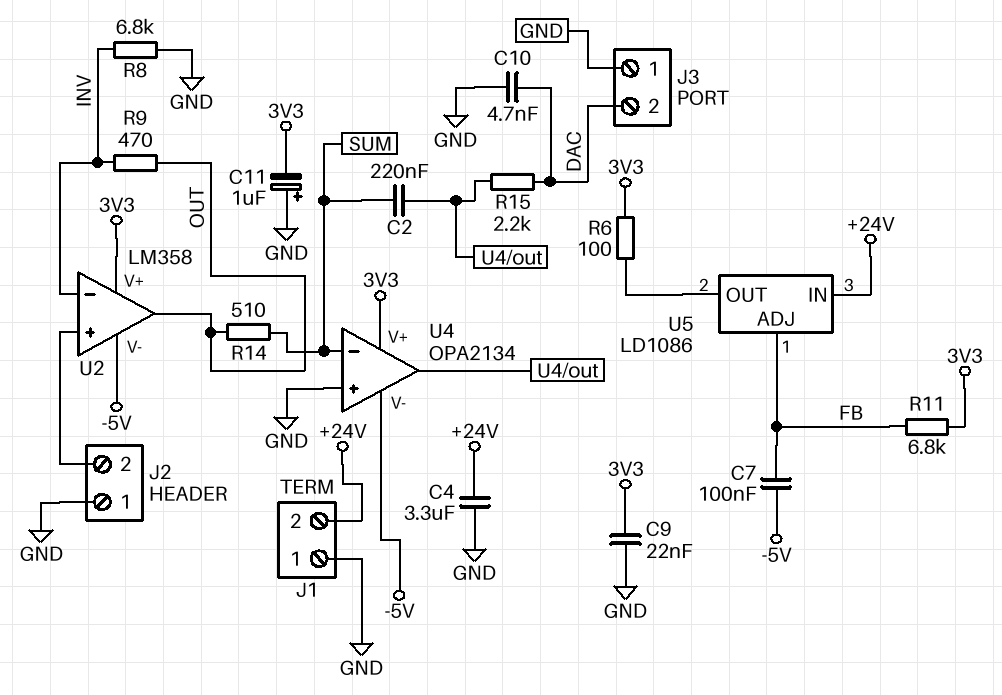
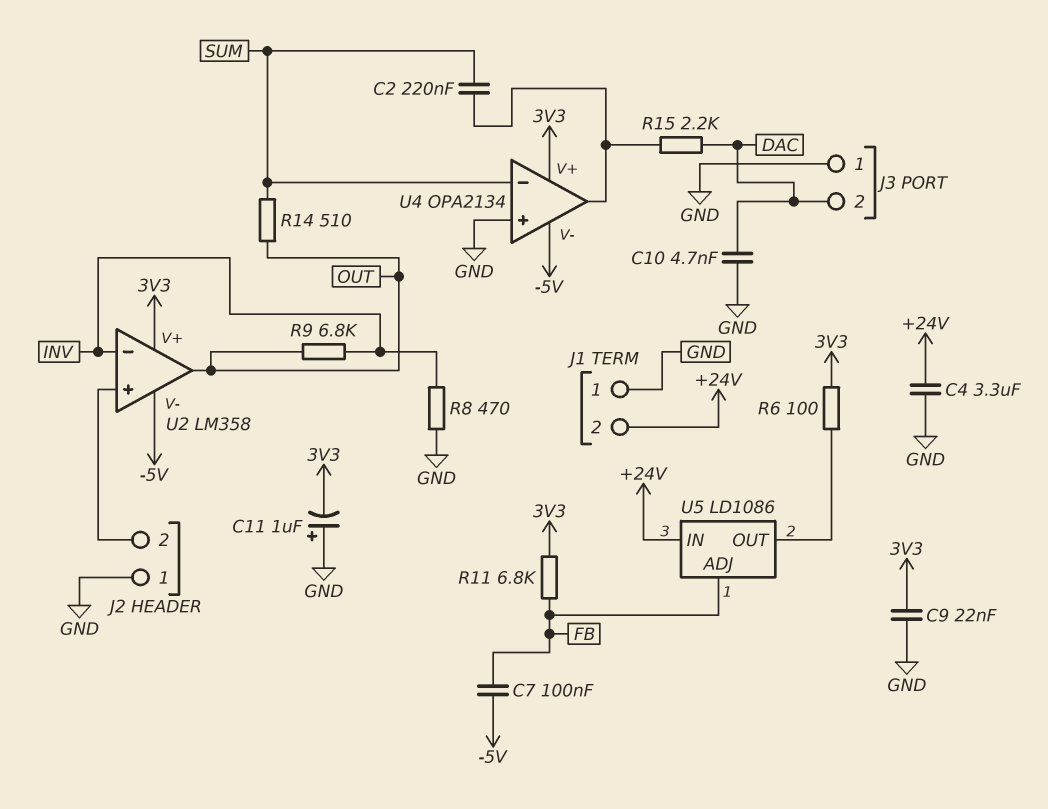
R8: 6.8k (GND, INV) -> 470 (GND, INV)
R9: 470 (INV, OUT) -> 6.8k (INV, OUT)

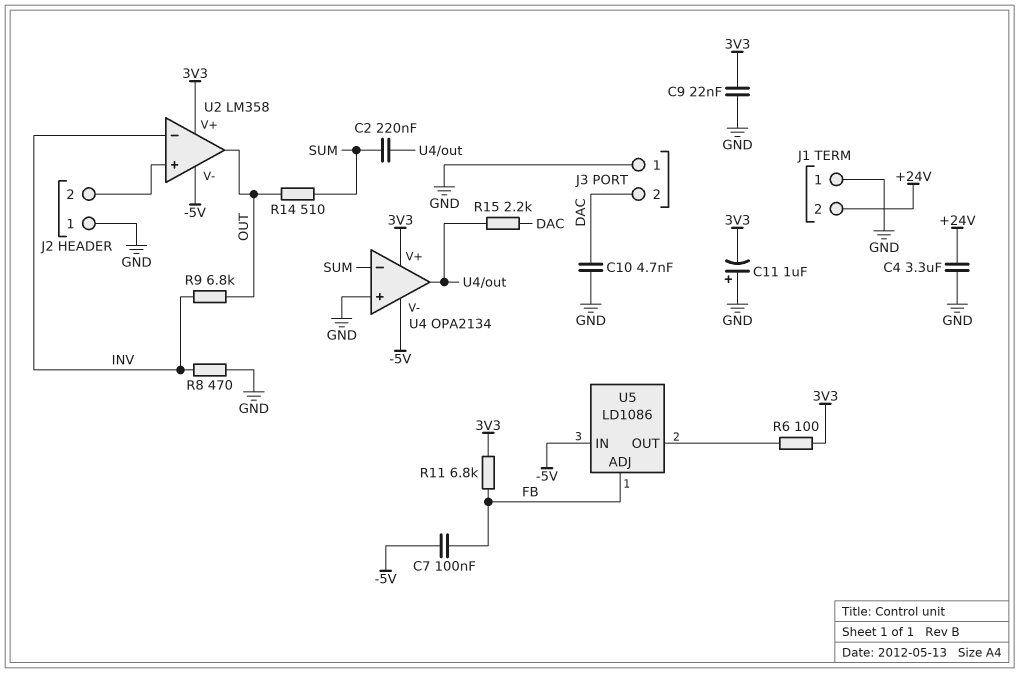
U5 pin IN: +24V -> -5V

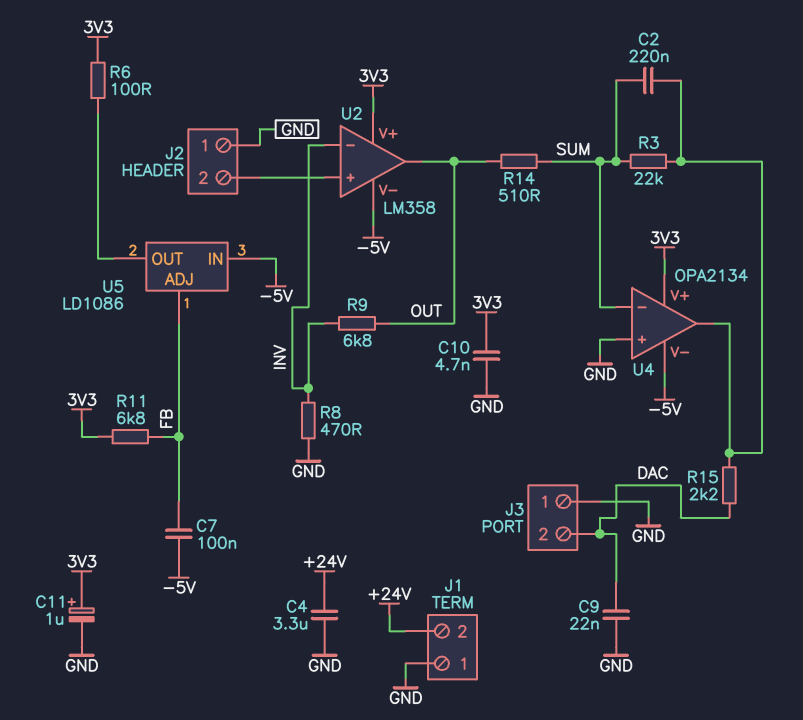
C9: 22nF (3V3, GND) -> 22nF (DAC, GND)
C10: 4.7nF (DAC, GND) -> 4.7nF (3V3, GND)
C11: 1uF (plus GND, minus 3V3) -> 1uF (plus 3V3, minus GND)
R3: none -> 22k (SUM, U4/out)

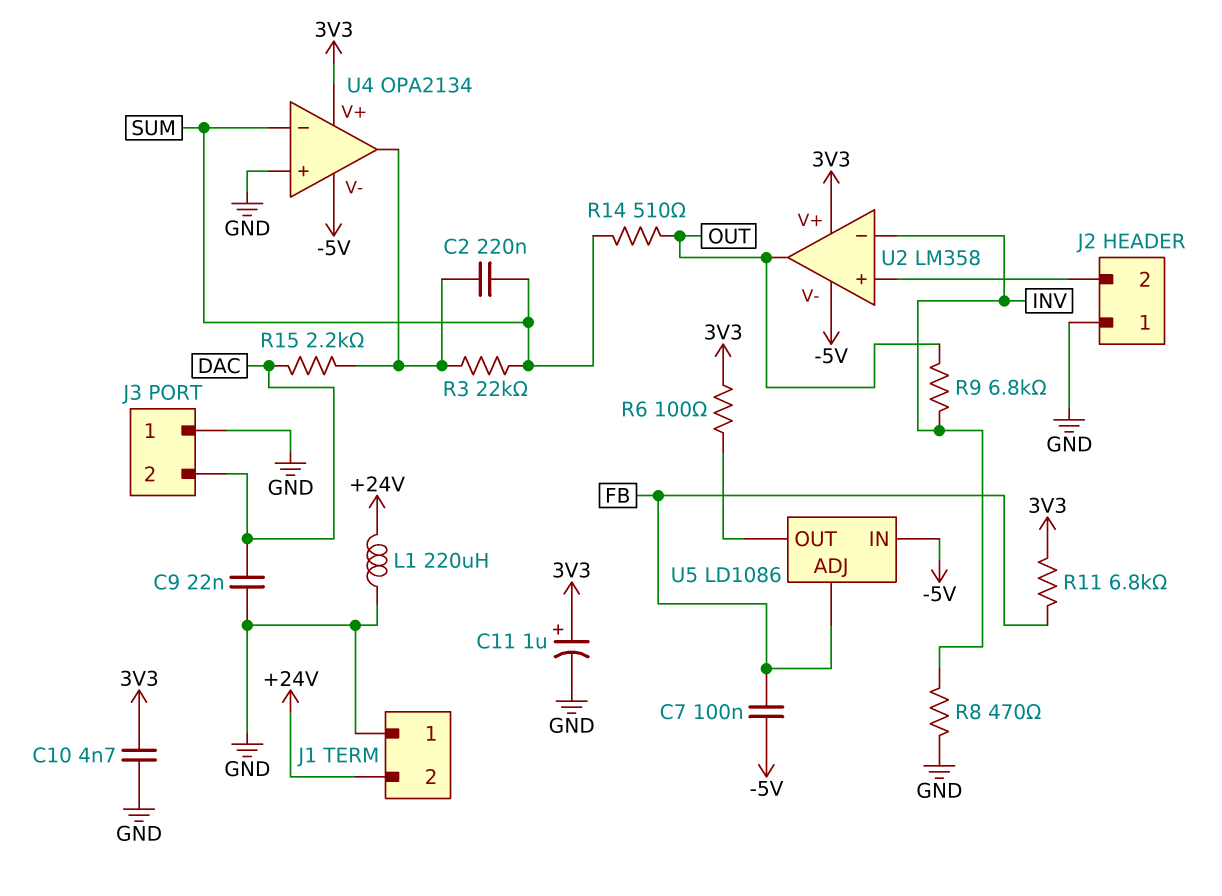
C4: 3.3uF (+24V, GND) -> none
L1: none -> 220uH (+24V, GND)

